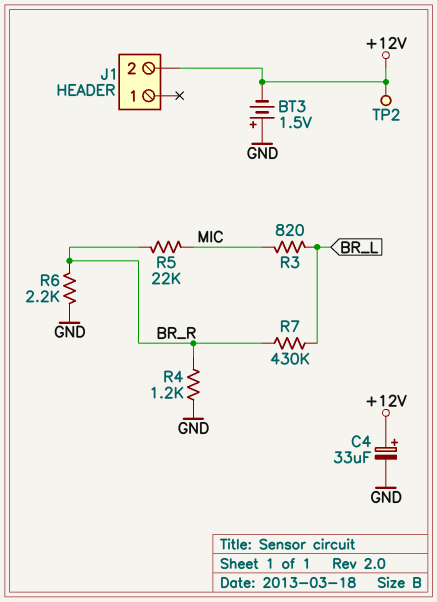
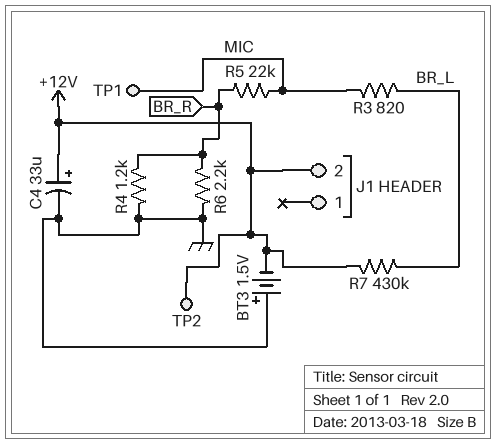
R7: 430k (BR_L, BR_R) -> 430k (+12V, BR_L)
TP1: none -> test point (MIC)

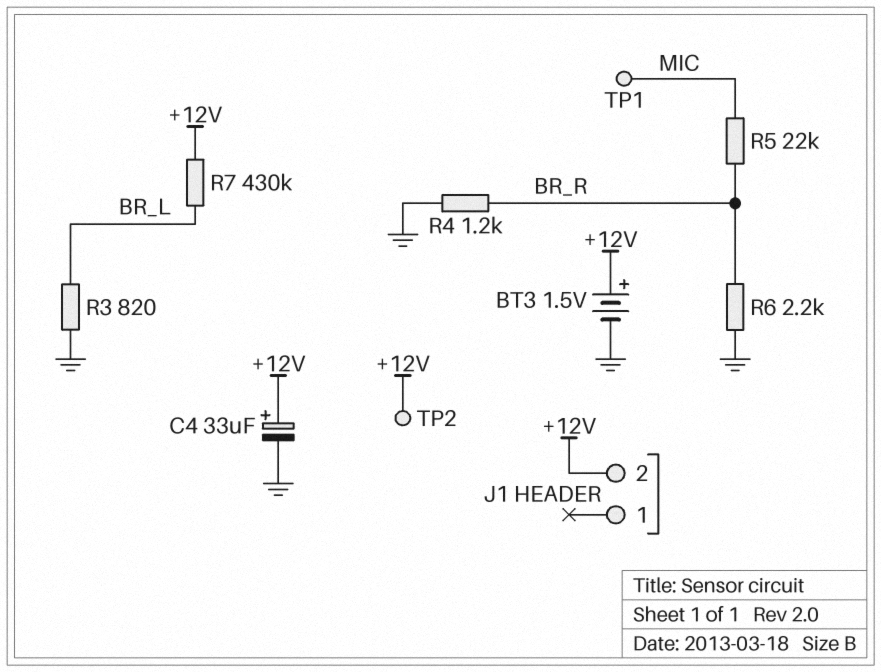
BT3: 1.5V (plus GND, minus +12V) -> 1.5V (plus +12V, minus GND)
R3: 820 (BR_L, MIC) -> 820 (BR_L, GND)

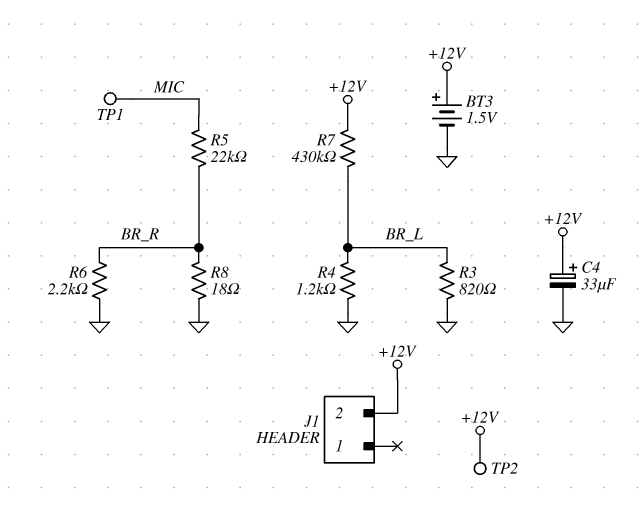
R4: 1.2k (BR_R, GND) -> 1.2k (BR_L, GND)
R8: none -> 18 (BR_R, GND)

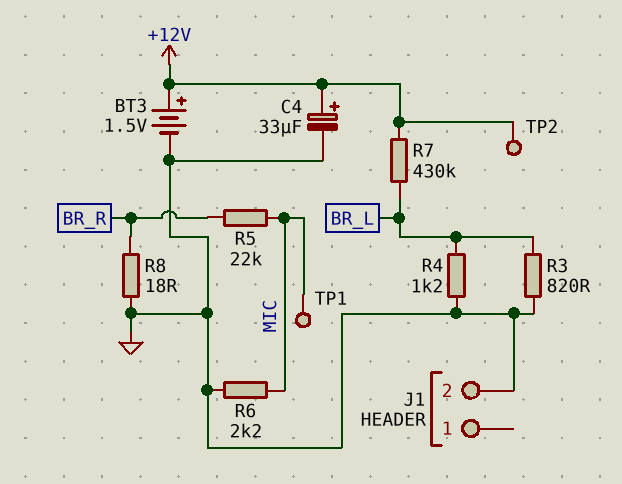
J1 pin 2: +12V -> GND
R6: 2.2k (BR_R, GND) -> 2.2k (GND, MIC)

